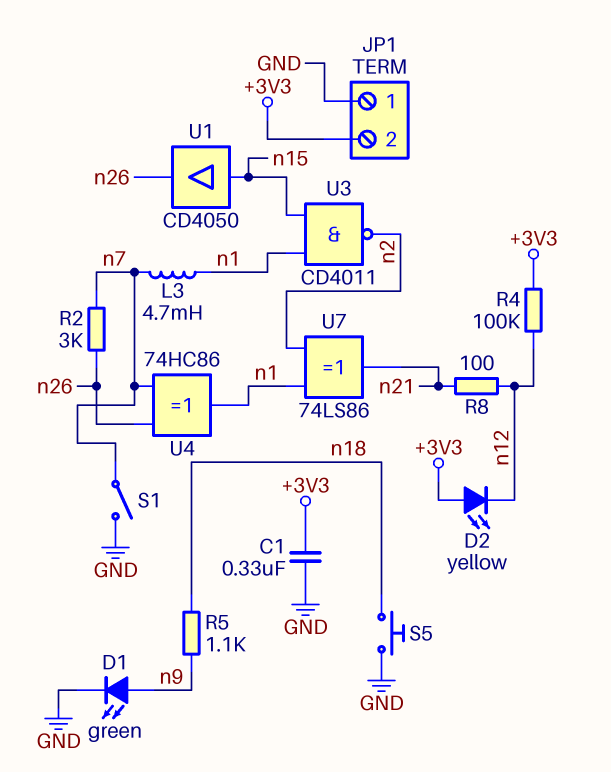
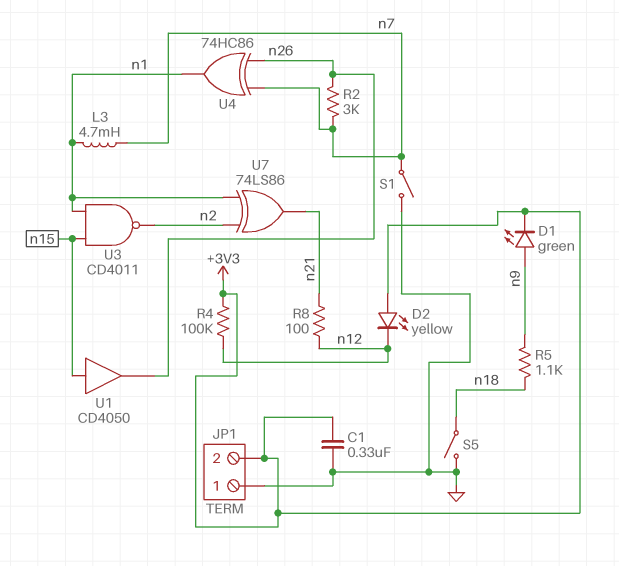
D1: LED green (A n9, K GND) -> LED green (A n9, K +3V3)
S5: button (GND, n18) -> switch (GND, n18)

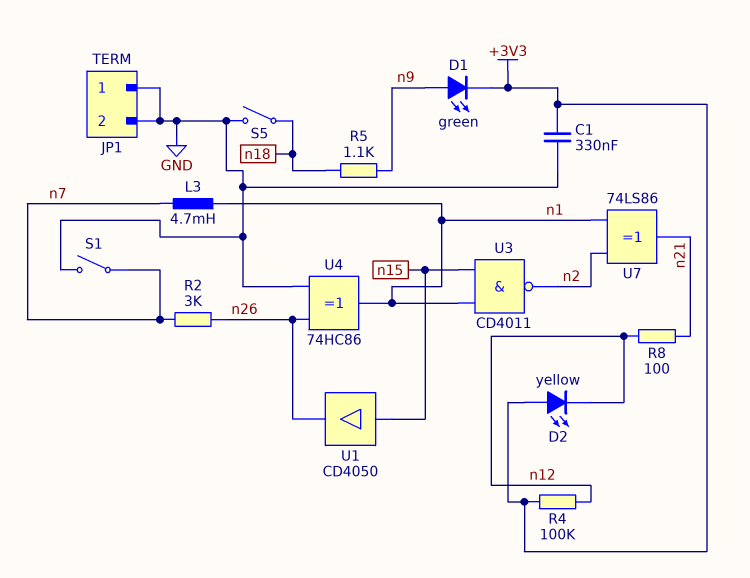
JP1 pin 2: +3V3 -> GND
U4: XOR 74HC86 (in n7, in n26, out n1) -> XOR 74HC86 (in GND, in n26, out n1)

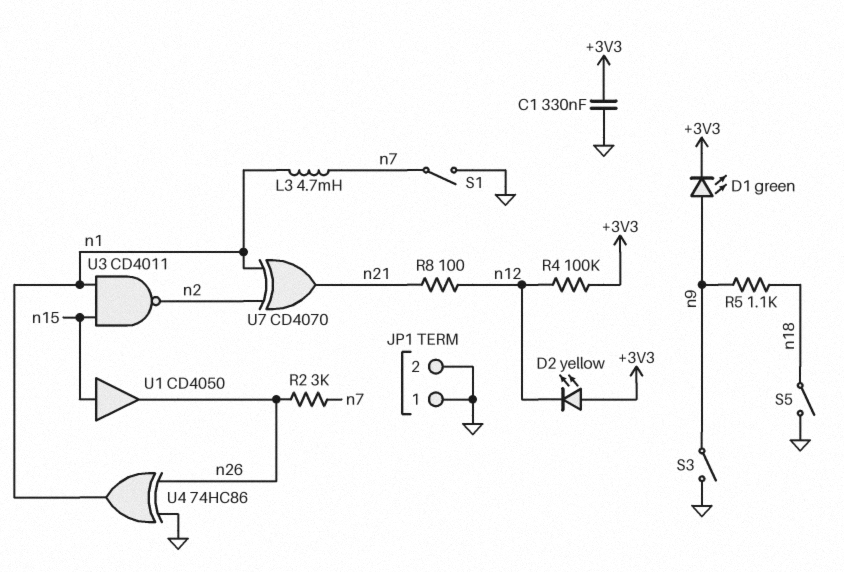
S3: none -> switch (GND, n9)
U7: XOR 74LS86 (in n1, in n2, out n21) -> XOR CD4070 (in n1, in n2, out n21)

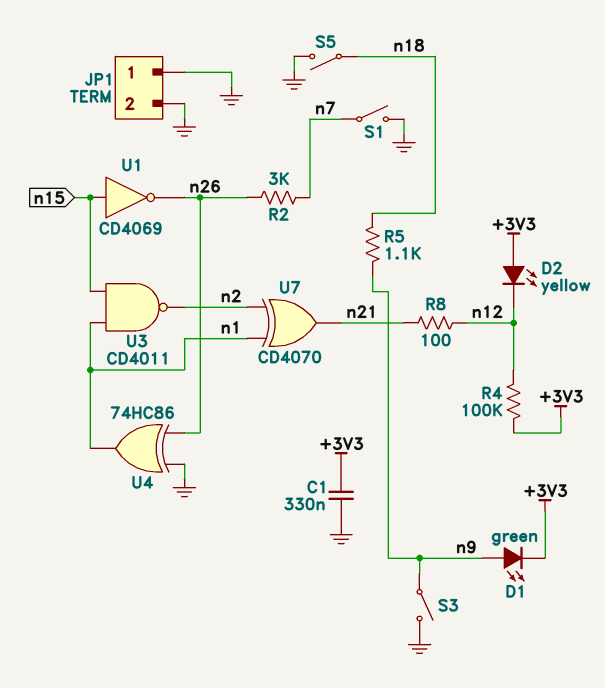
L3: 4.7mH (n1, n7) -> none
U1: buffer CD4050 (in n15, out n26) -> NOT CD4069 (in n15, out n26)

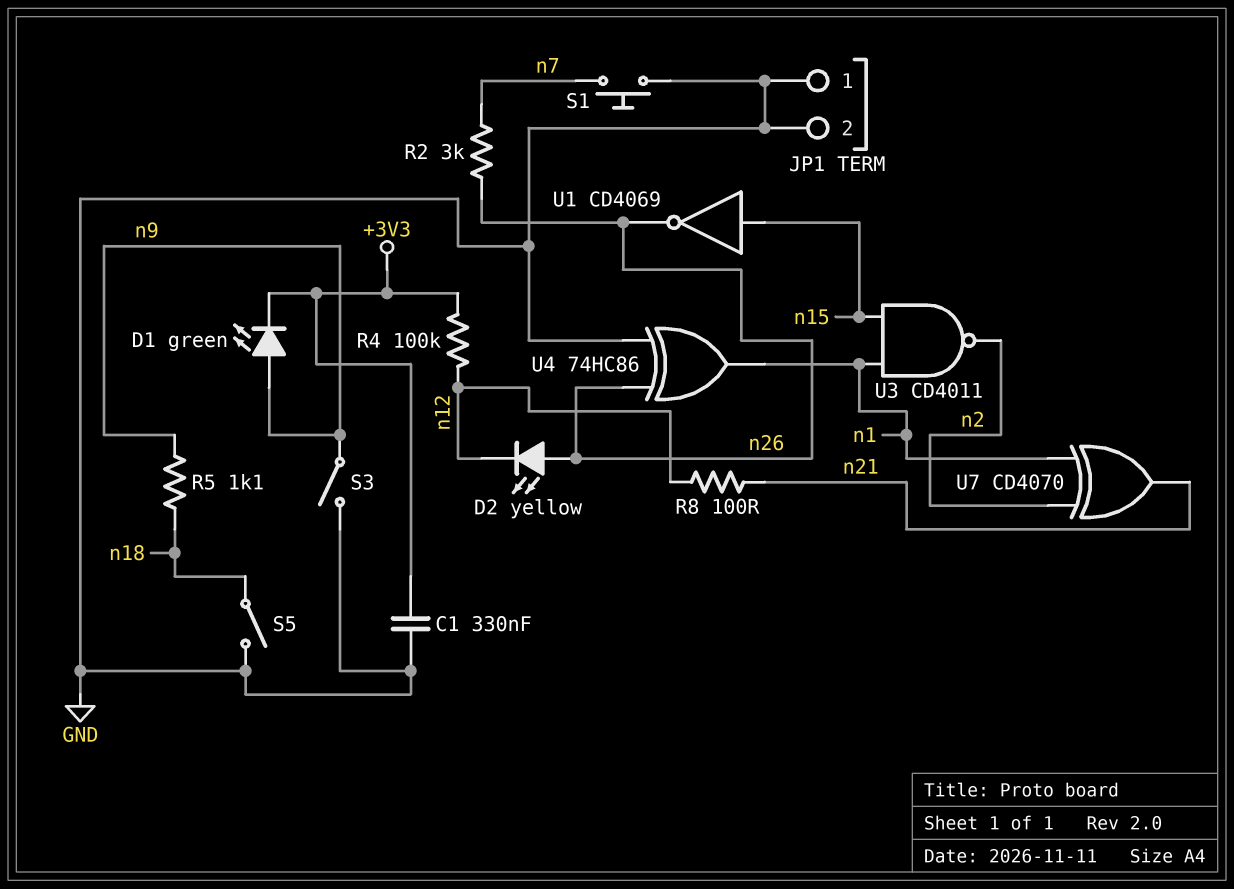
D2: LED yellow (A +3V3, K n12) -> LED yellow (A n26, K n12)
S1: switch (GND, n7) -> button (GND, n7)

